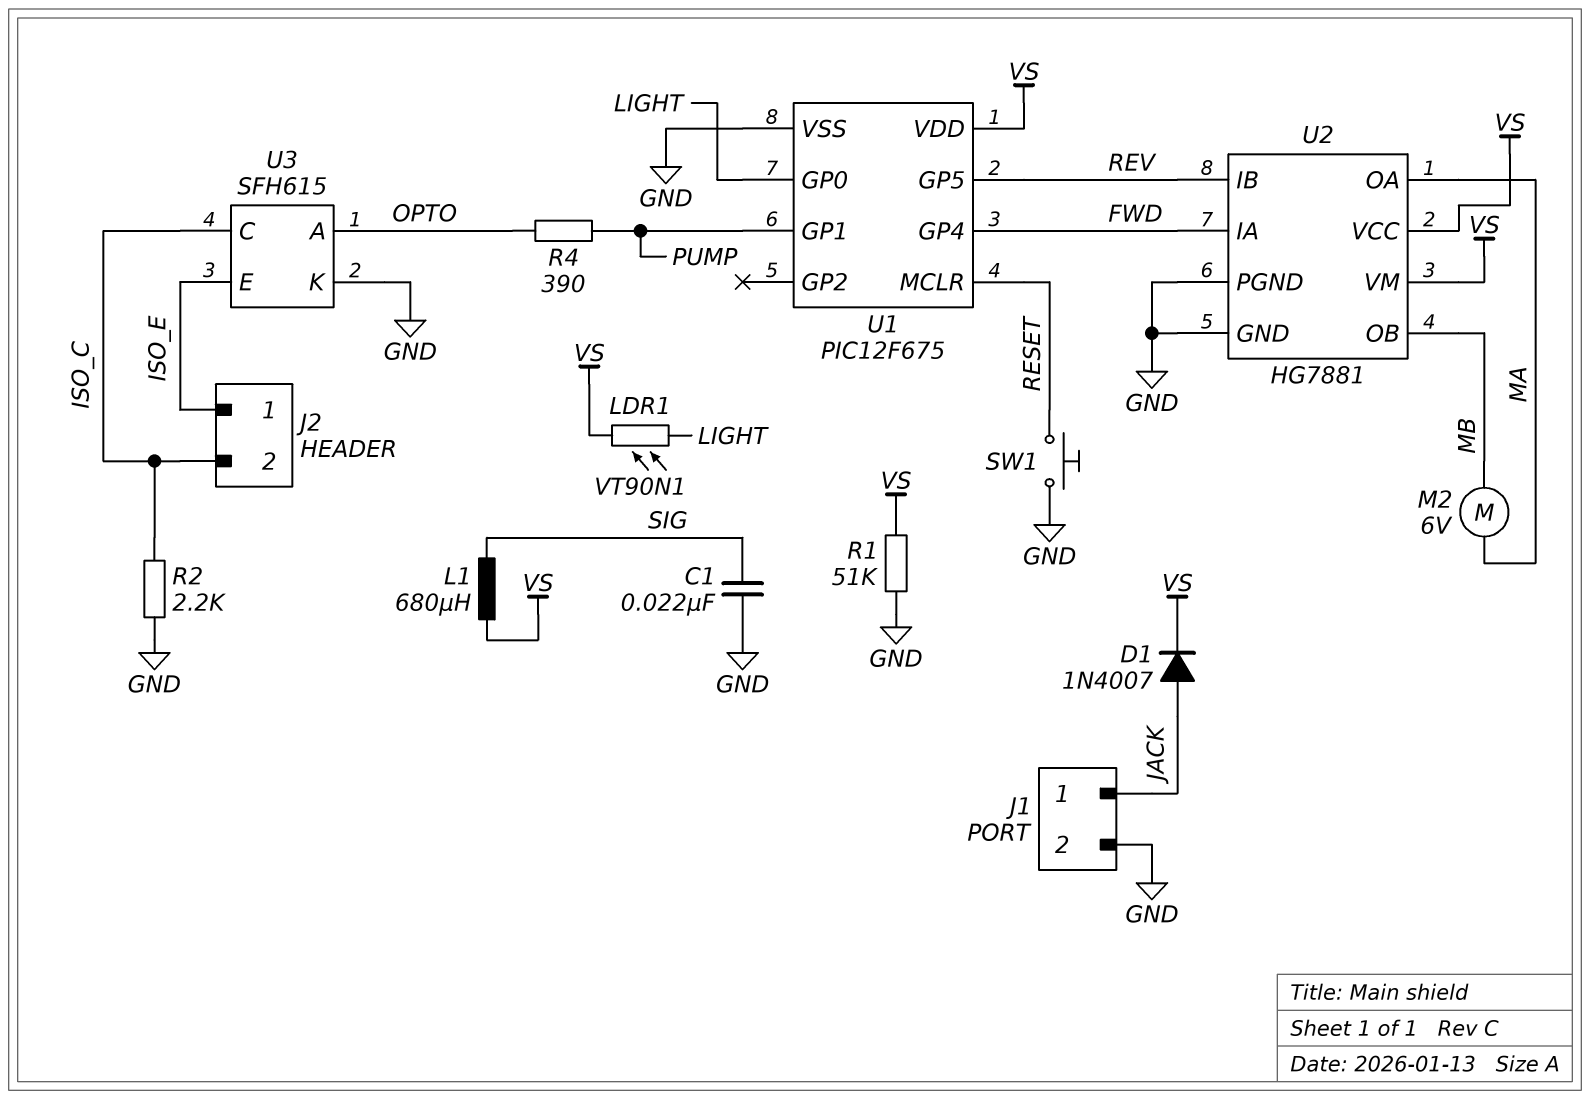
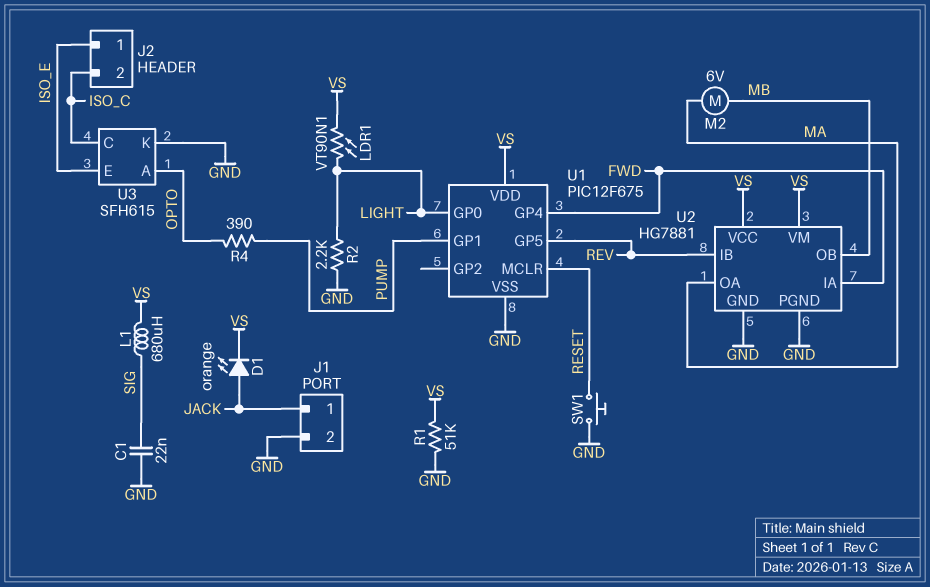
D1: diode 1N4007 (A JACK, K VS) -> LED orange (A JACK, K VS)
R2: 2.2k (GND, ISO_C) -> 2.2k (GND, LIGHT)

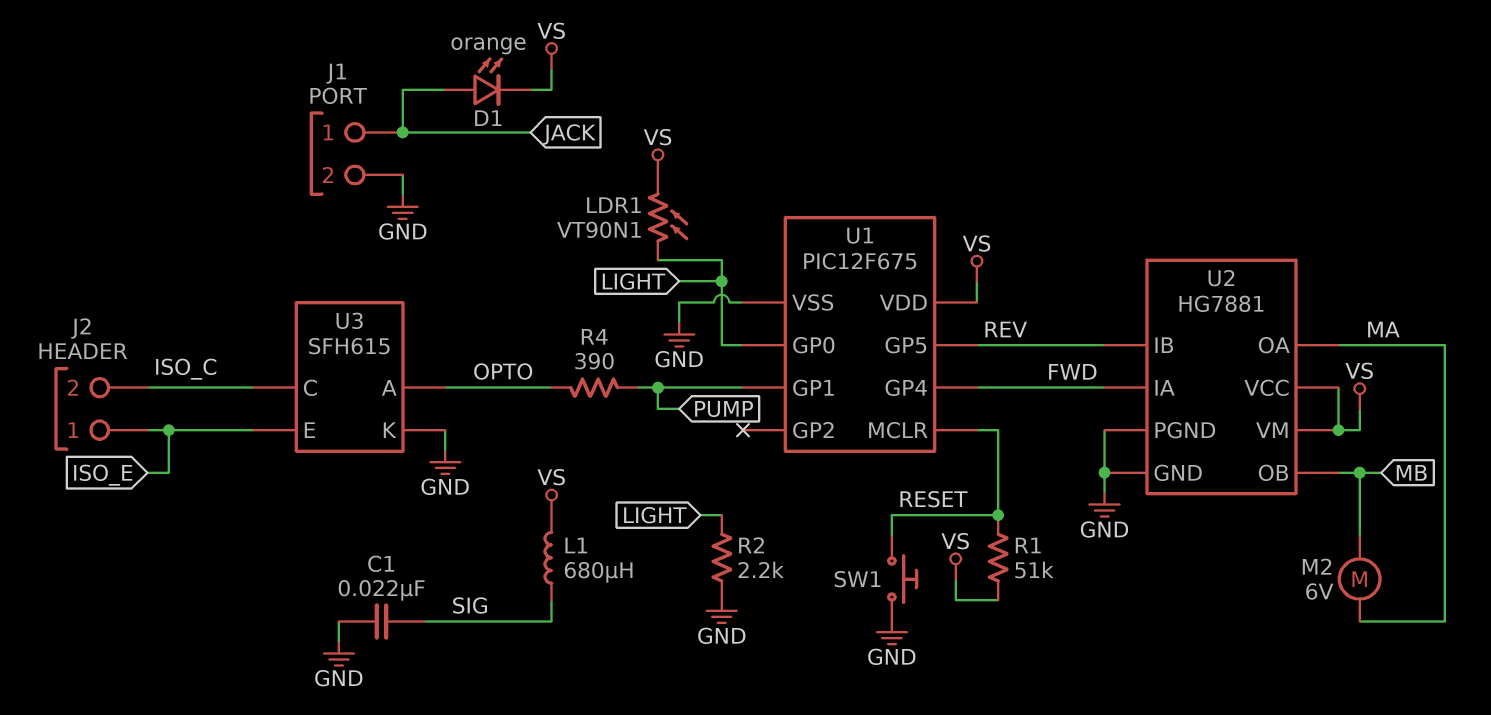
R1: 51k (GND, VS) -> 51k (RESET, VS)

